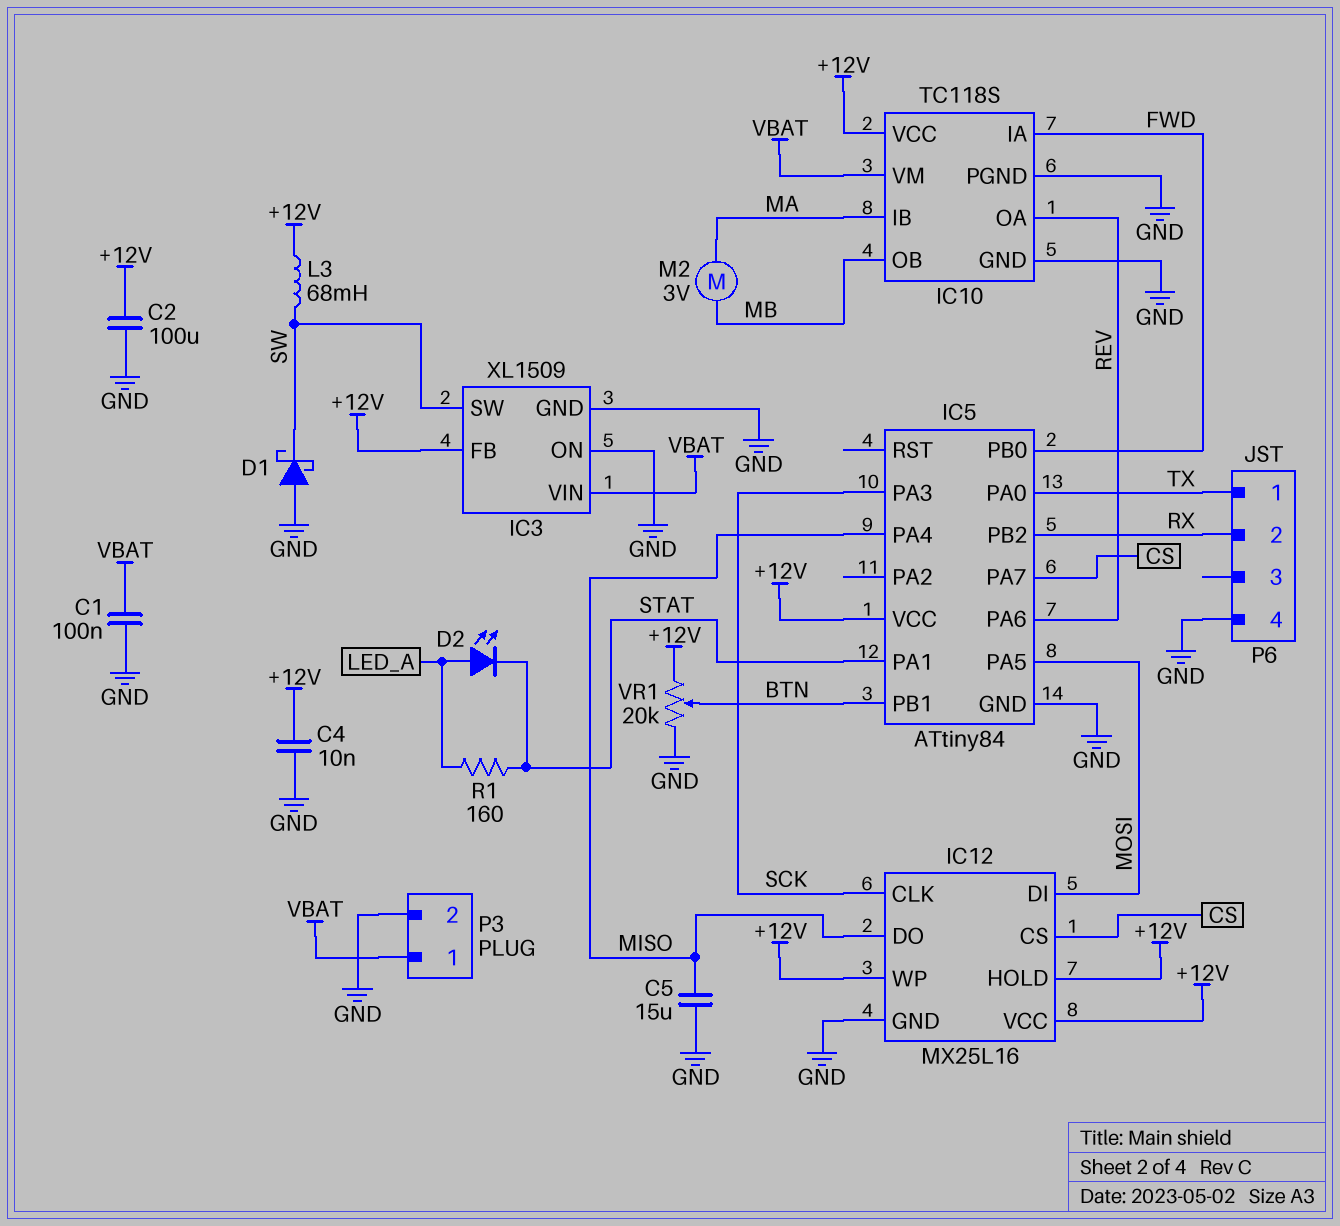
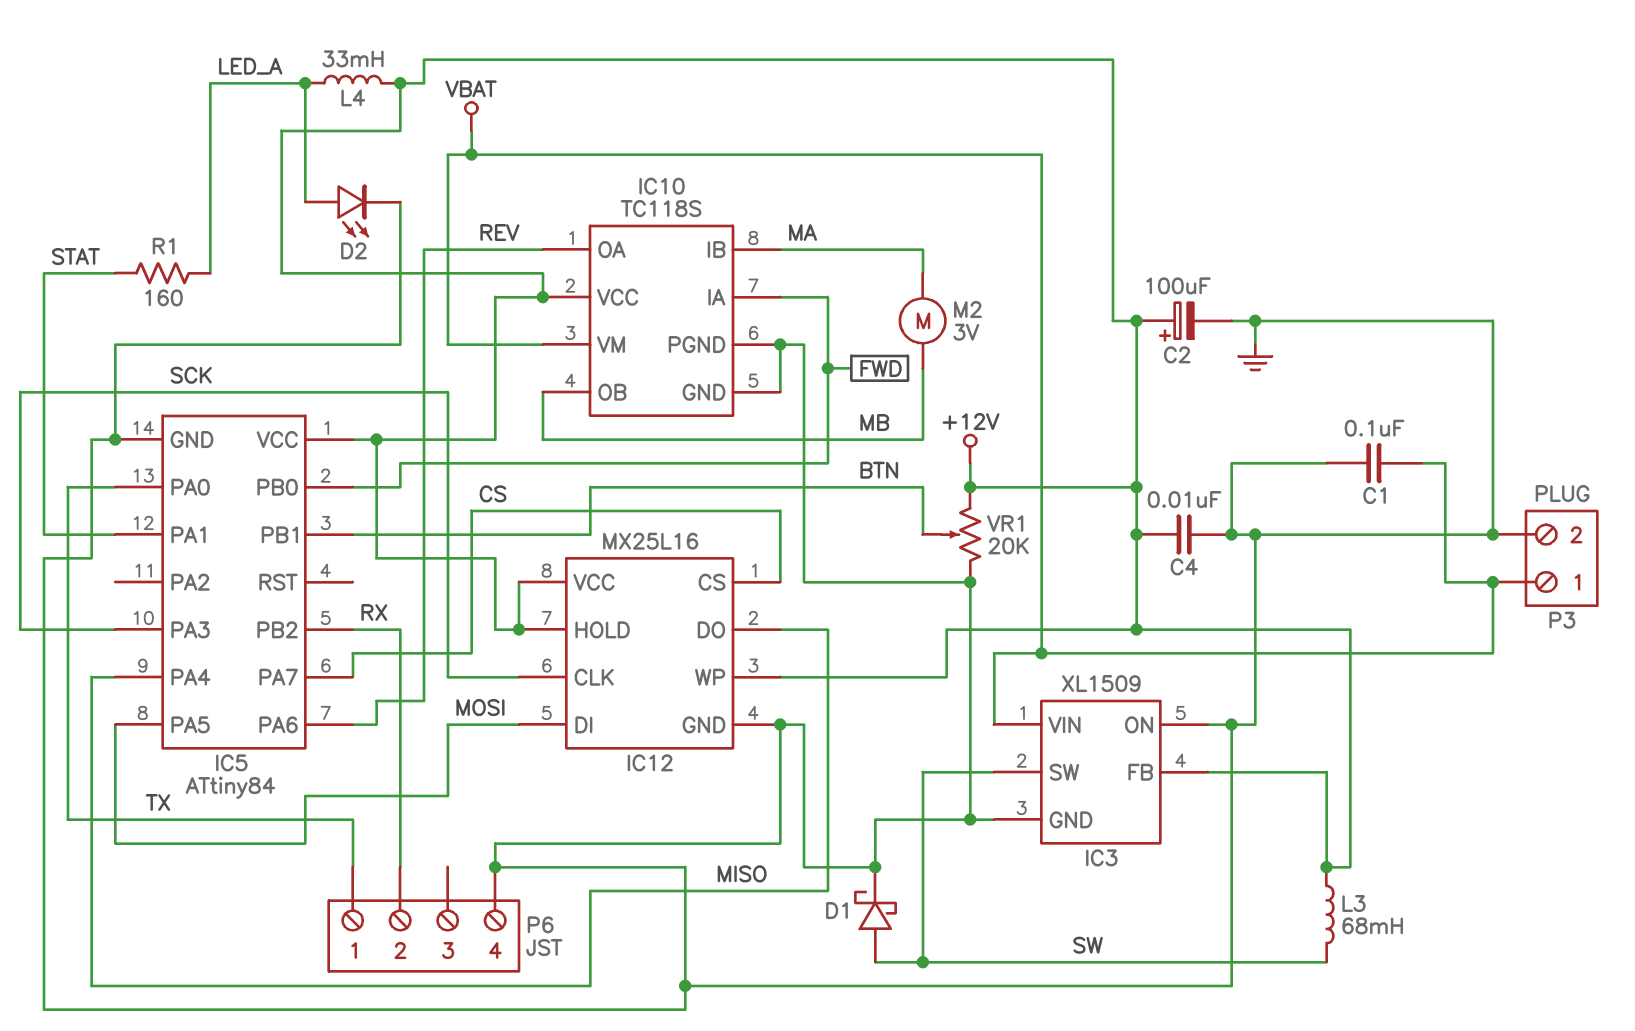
C2: 100uF (+12V, GND) -> 100uF (plus +12V, minus GND)
C5: 15uF (GND, MISO) -> none
D1: schottky (A GND, K SW) -> schottky (A SW, K GND)
D2: LED (A LED_A, K STAT) -> LED (A LED_A, K GND)
L4: none -> 33mH (+12V, LED_A)

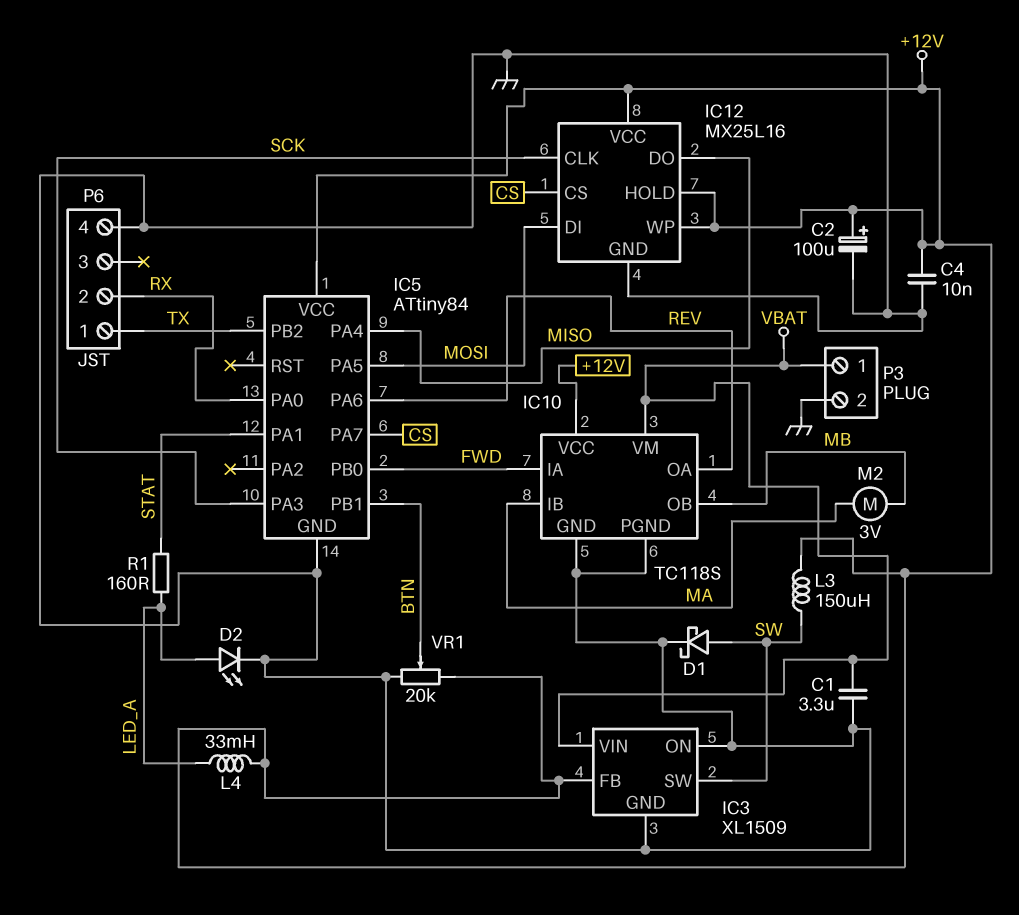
C1: 100nF (GND, VBAT) -> 3.3uF (GND, VBAT)
IC5 pin PA0: TX -> RX
IC5 pin PB2: RX -> TX
L3: 68mH (+12V, SW) -> 150uH (+12V, SW)

